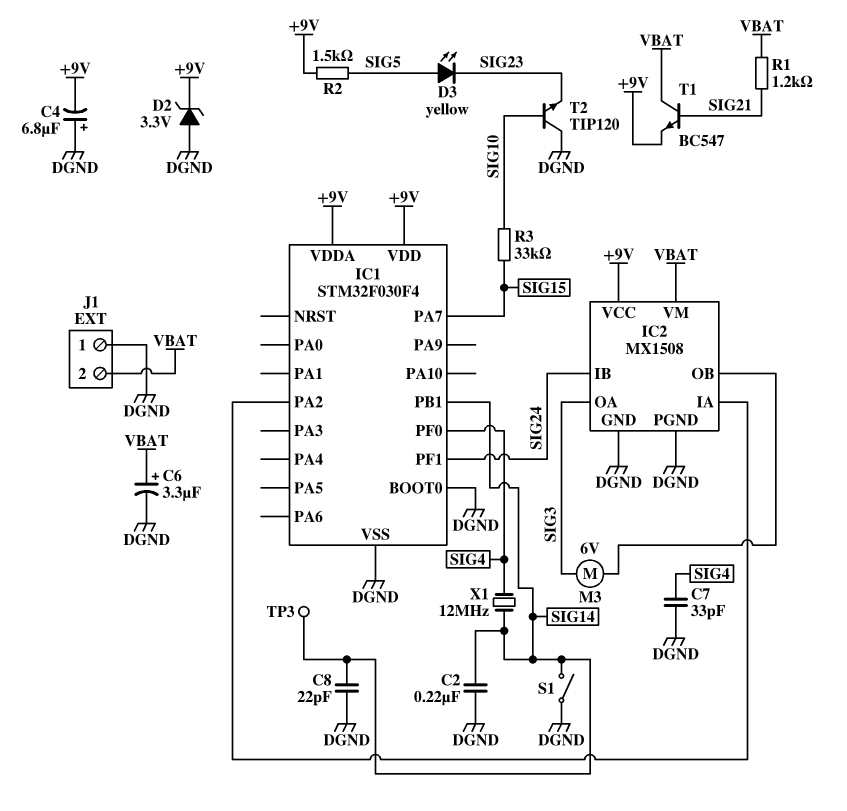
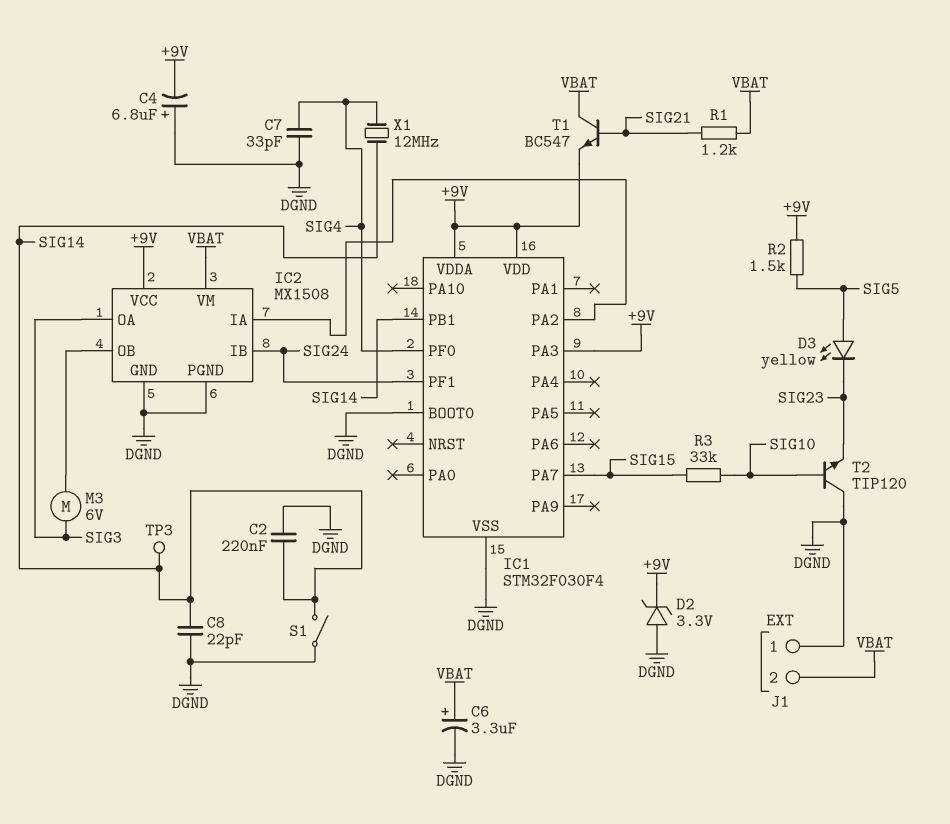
IC1 pin PA3: none -> +9V

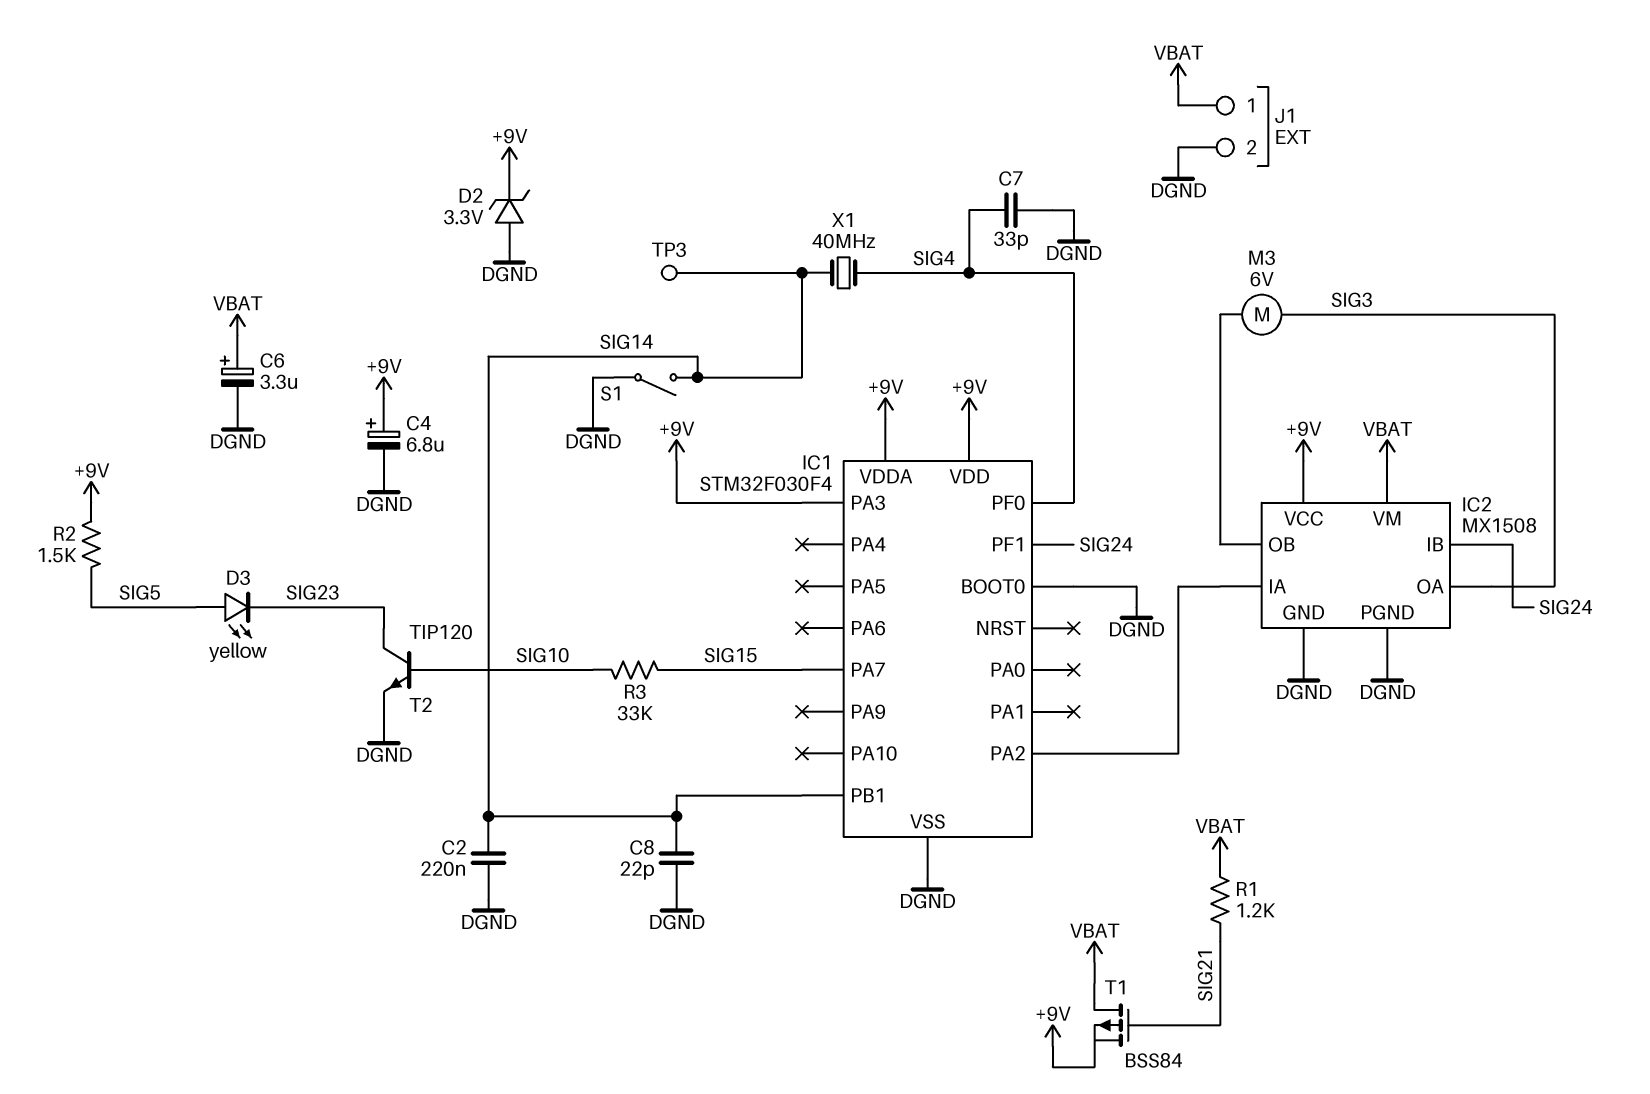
C4: 6.8uF (plus DGND, minus +9V) -> 6.8uF (plus +9V, minus DGND)
J1 pin 1: DGND -> VBAT
J1 pin 2: VBAT -> DGND
T1: NPN BC547 (B SIG21, C VBAT, E +9V) -> PMOS BSS84 (G SIG21, D VBAT, S +9V)
T2: NPN TIP120 (B SIG10, C DGND, E SIG23) -> NPN TIP120 (B SIG10, C SIG23, E DGND)
X1: 12MHz (SIG4, SIG14) -> 40MHz (SIG4, SIG14)

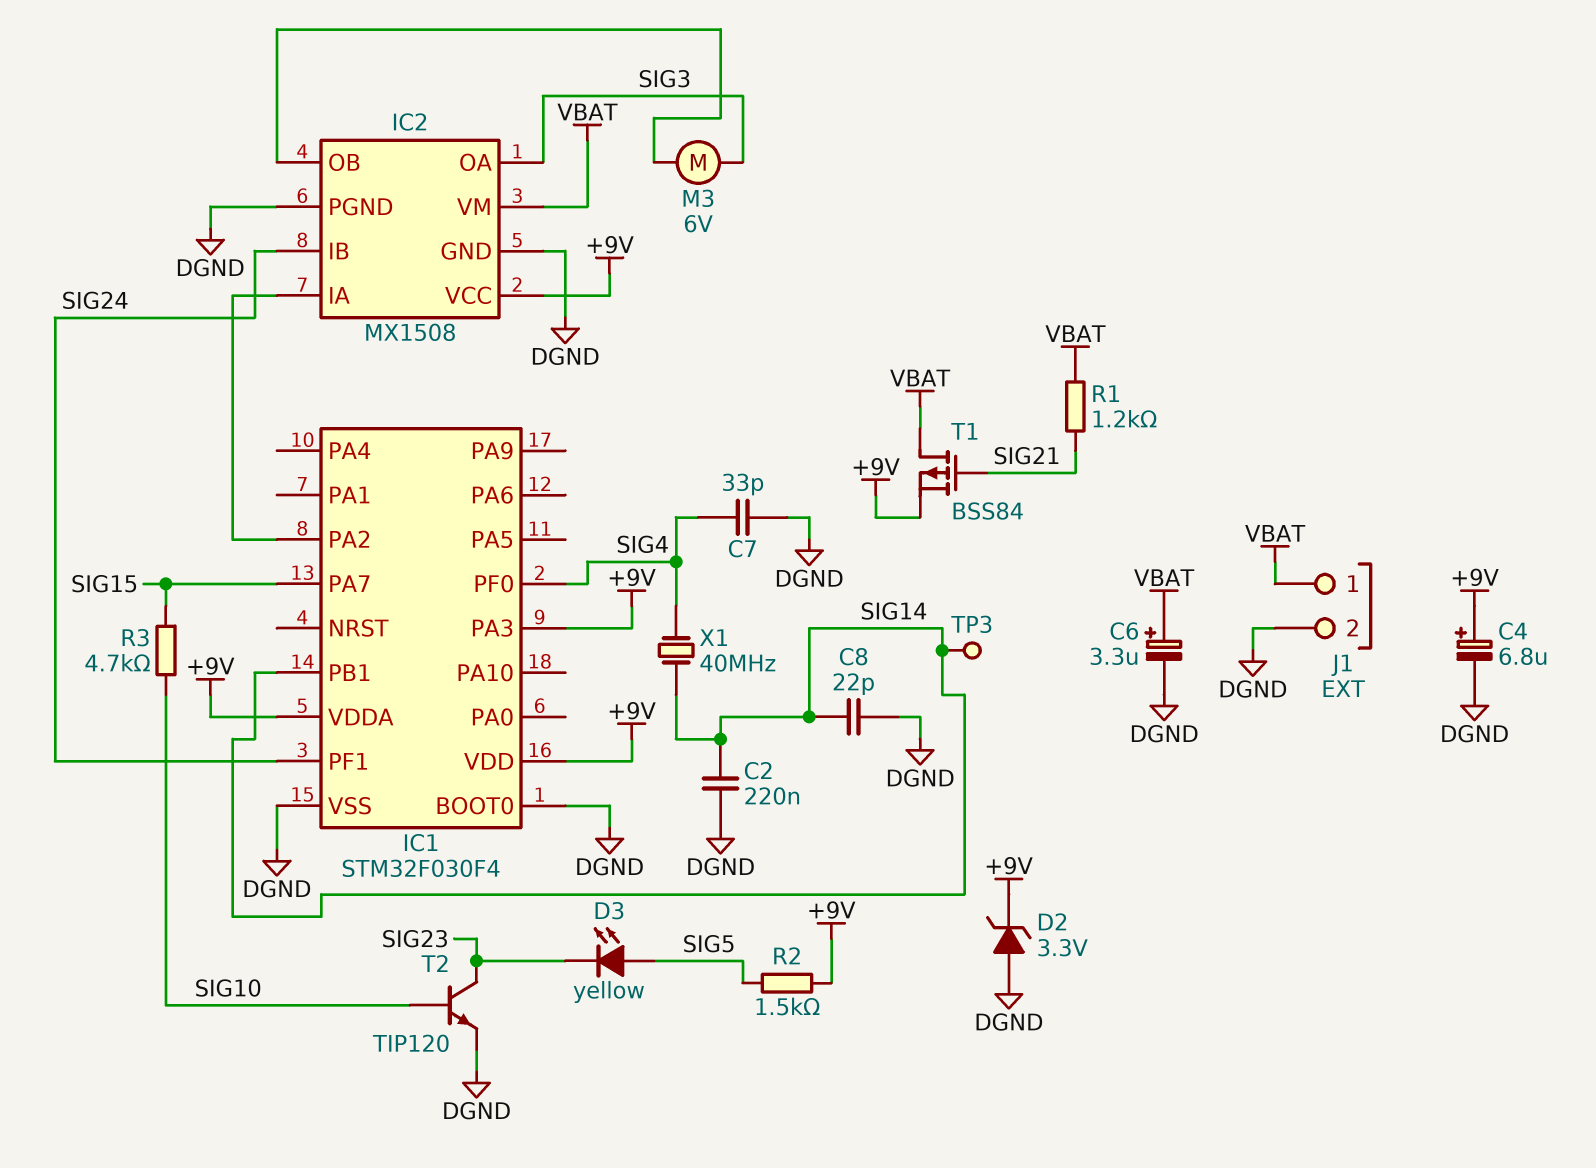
R3: 33k (SIG10, SIG15) -> 4.7k (SIG10, SIG15)
S1: switch (DGND, SIG14) -> none

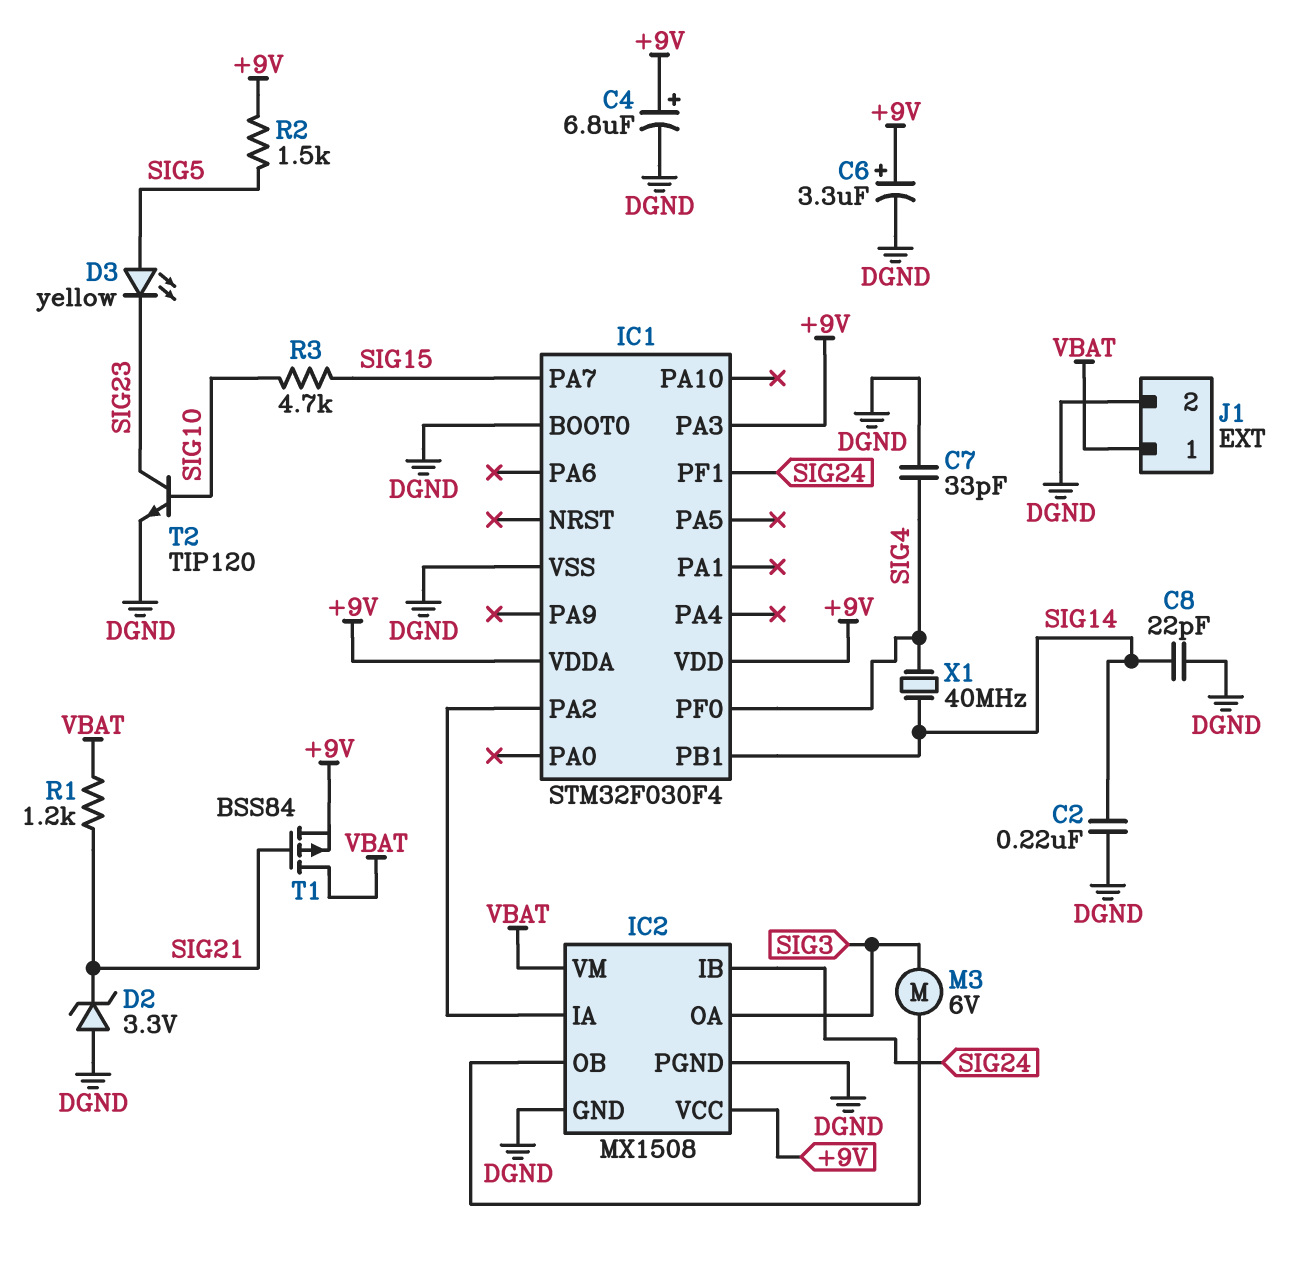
C6: 3.3uF (plus VBAT, minus DGND) -> 3.3uF (plus +9V, minus DGND)
D2: zener 3.3V (A DGND, K +9V) -> zener 3.3V (A DGND, K SIG21)
TP3: test point (SIG14) -> none

